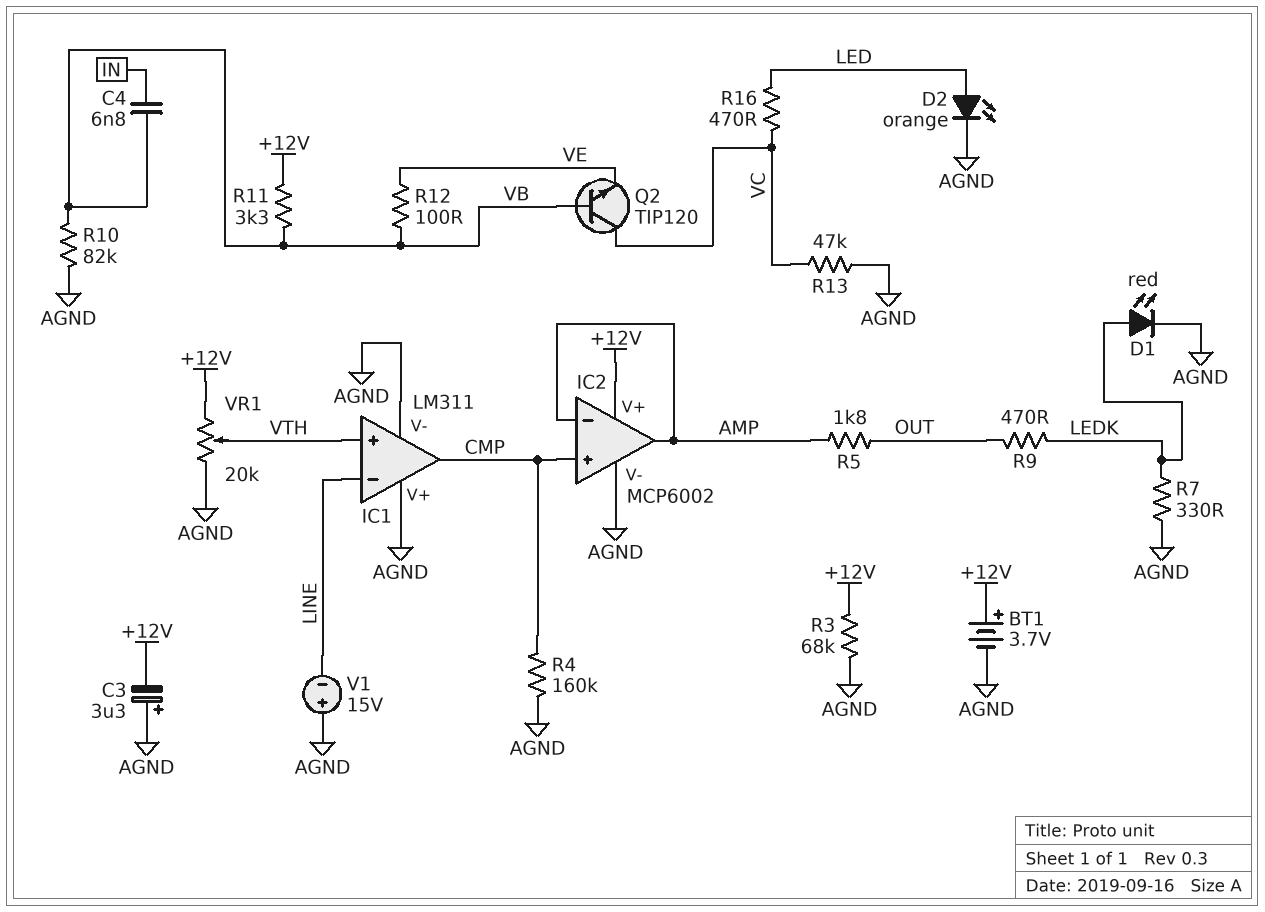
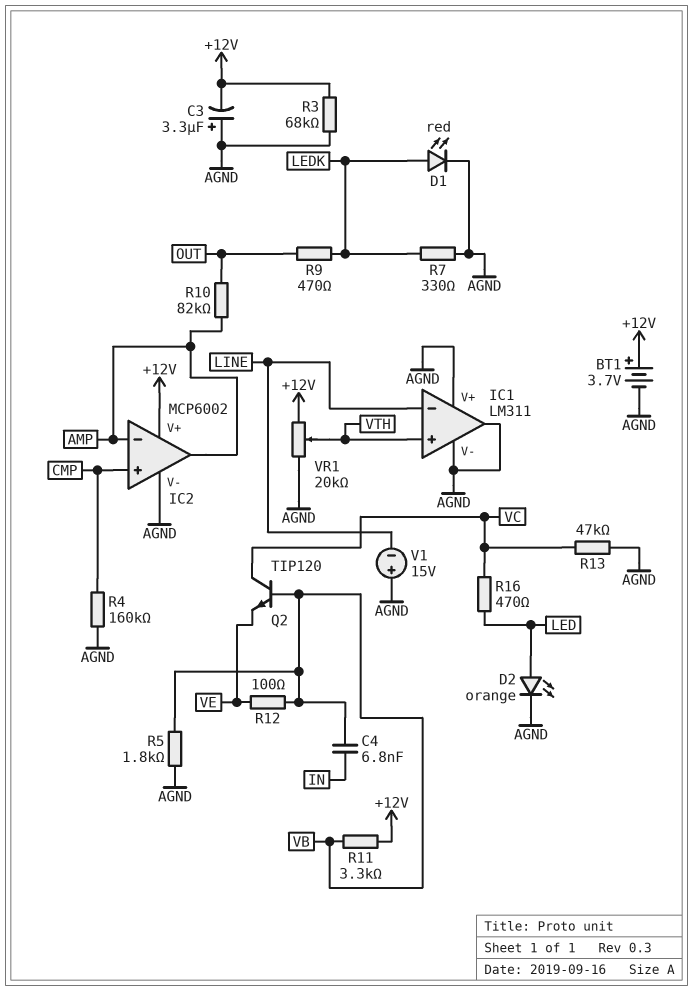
IC1 pin out: CMP -> AGND
R5: 1.8k (AMP, OUT) -> 1.8k (AGND, VB)
R10: 82k (AGND, VB) -> 82k (AMP, OUT)

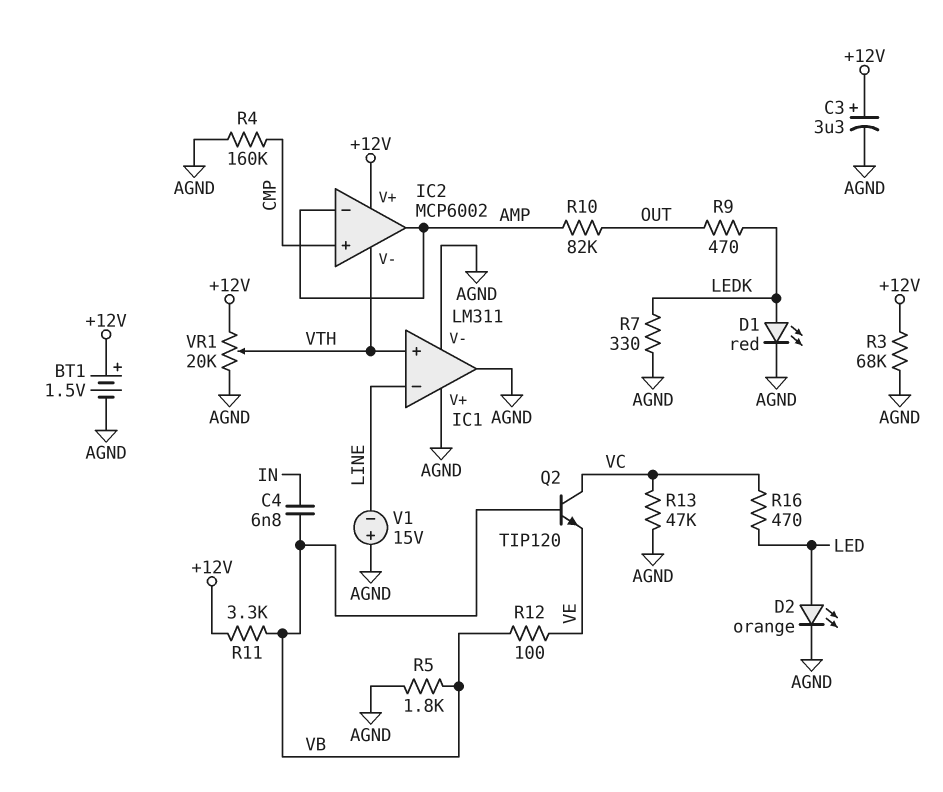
BT1: 3.7V (plus +12V, minus AGND) -> 1.5V (plus +12V, minus AGND)
C3: 3.3uF (plus AGND, minus +12V) -> 3.3uF (plus +12V, minus AGND)
IC2 pin V-: AGND -> VTH

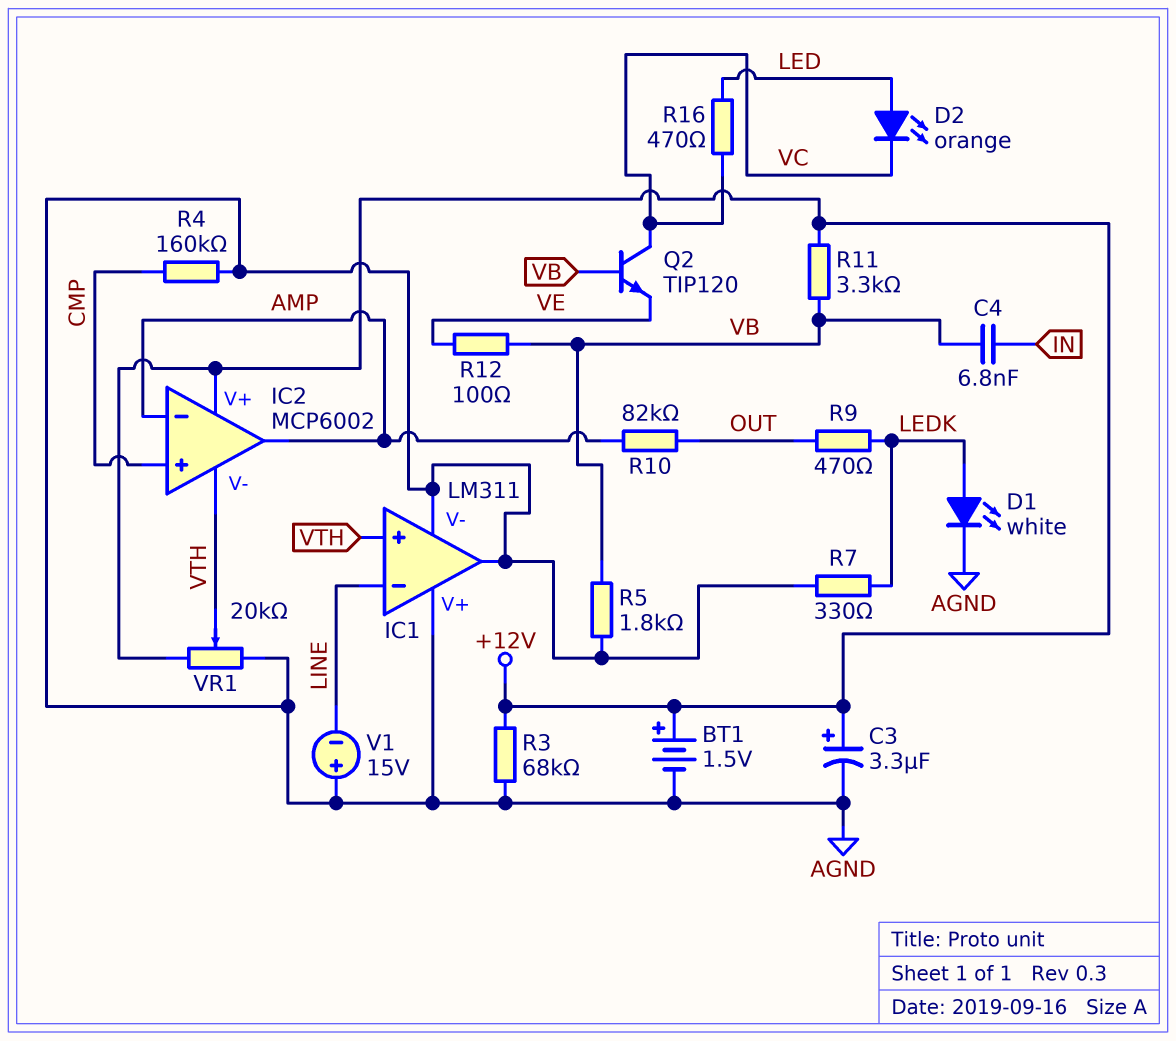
D1: LED red (A LEDK, K AGND) -> LED white (A LEDK, K AGND)
D2: LED orange (A LED, K AGND) -> LED orange (A LED, K VC)
R13: 47k (AGND, VC) -> none

